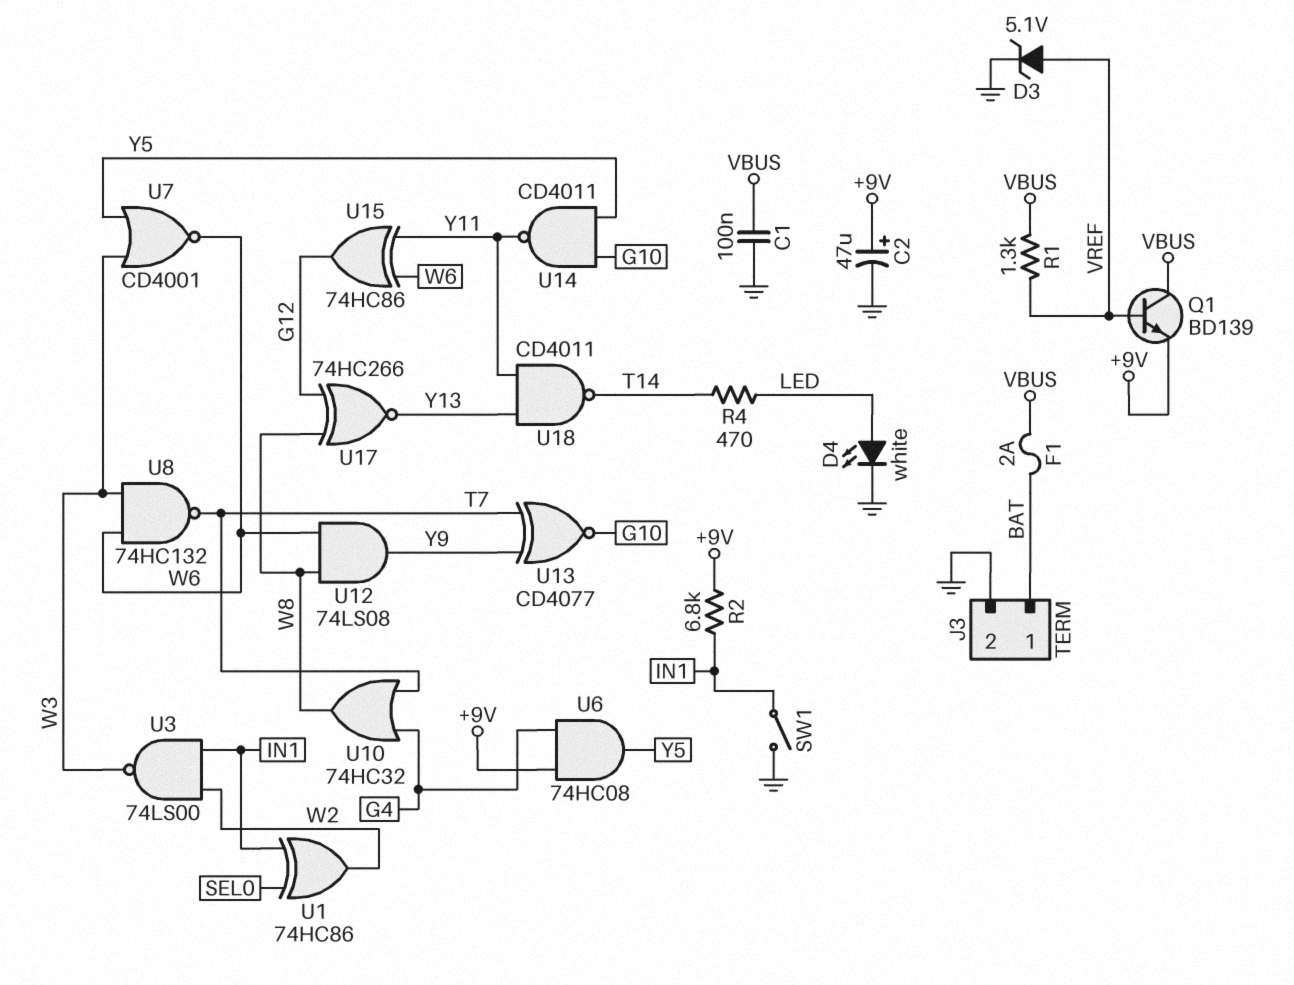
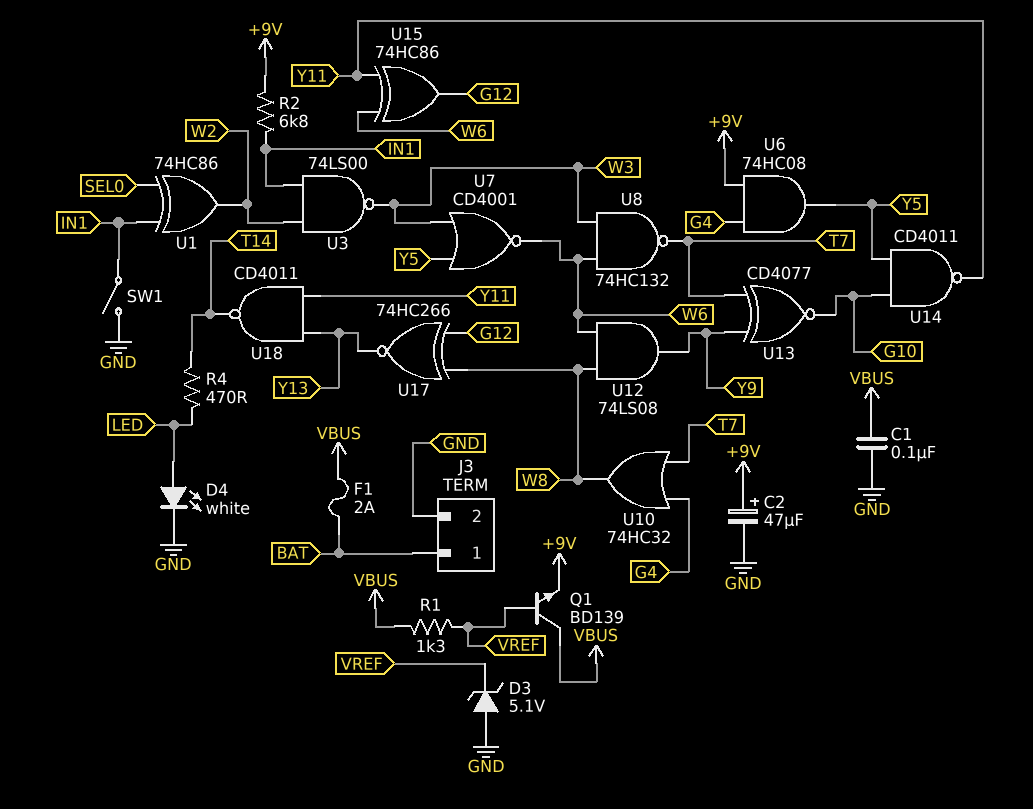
D3: zener 5.1V (A VREF, K GND) -> zener 5.1V (A GND, K VREF)

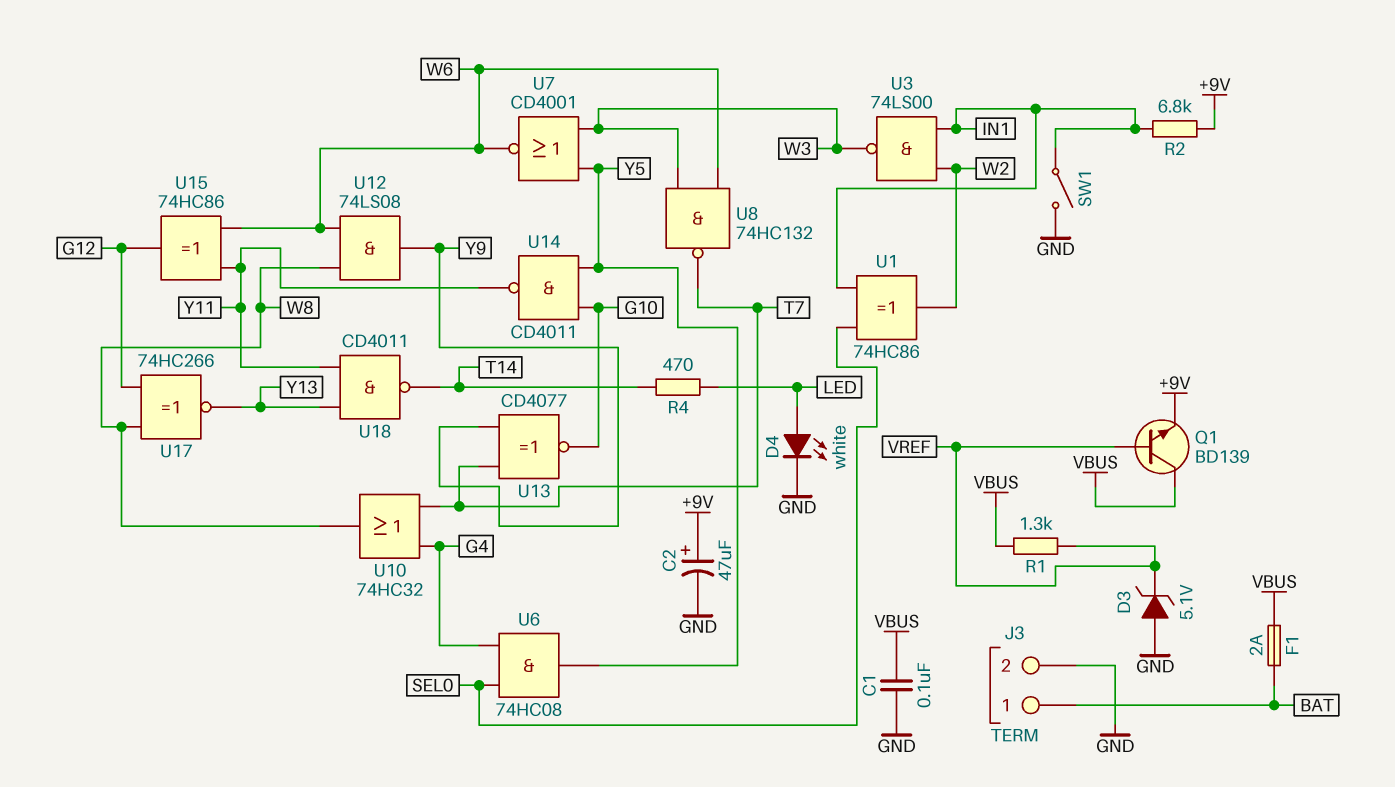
U6: AND 74HC08 (in +9V, in G4, out Y5) -> AND 74HC08 (in G4, in SEL0, out Y5)

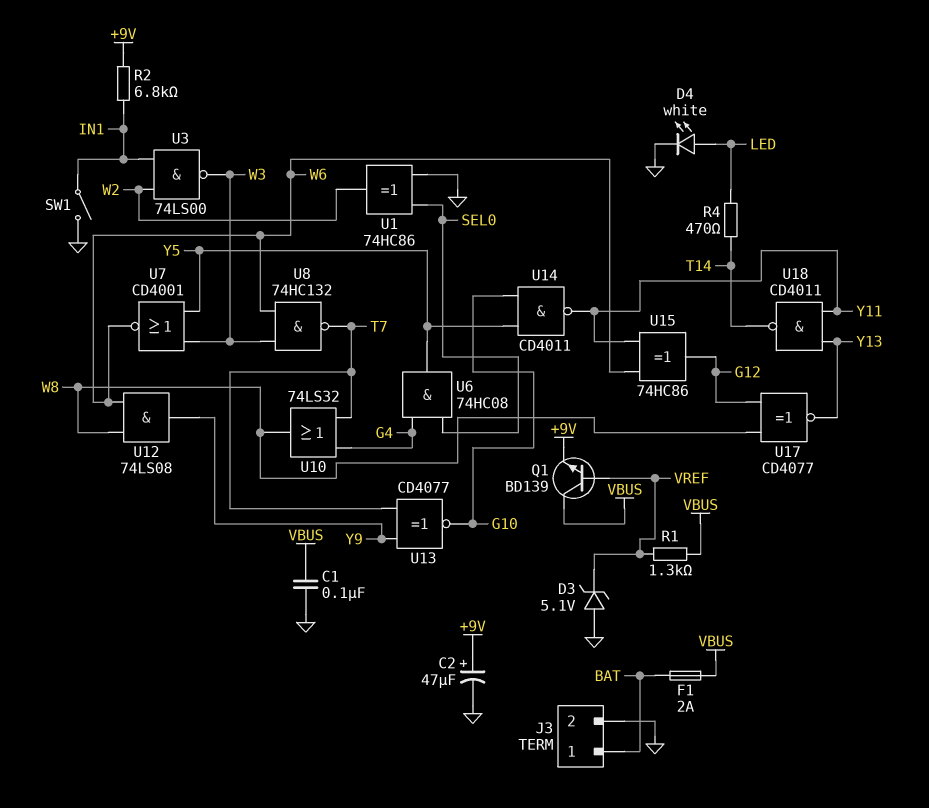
U1: XOR 74HC86 (in IN1, in SEL0, out W2) -> XOR 74HC86 (in GND, in SEL0, out W2)
U10: OR 74HC32 (in G4, in T7, out W8) -> OR 74LS32 (in G4, in T7, out W8)
U17: XNOR 74HC266 (in G12, in W8, out Y13) -> XNOR CD4077 (in G12, in W8, out Y13)

